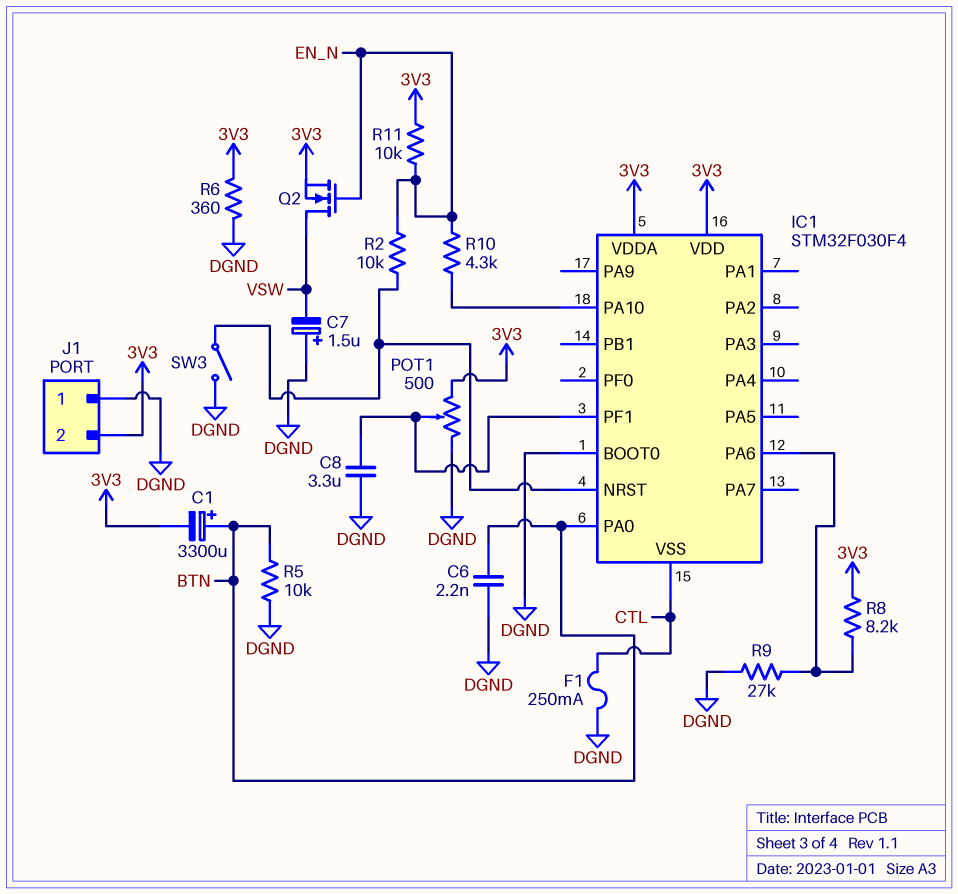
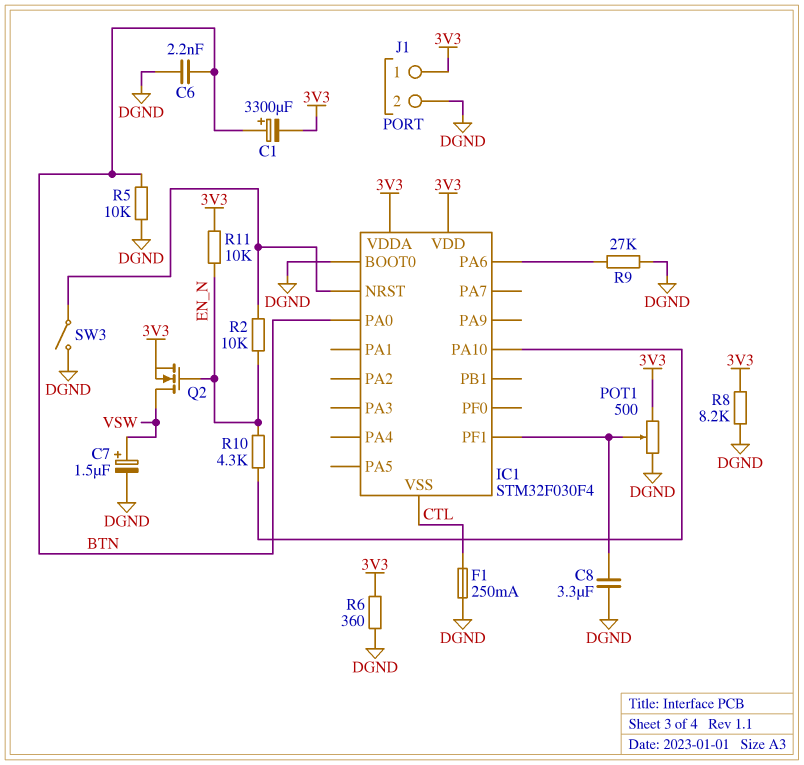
C7: 1.5uF (plus DGND, minus VSW) -> 1.5uF (plus VSW, minus DGND)
J1 pin 1: DGND -> 3V3
J1 pin 2: 3V3 -> DGND
R8: 8.2k (3V3, IC1/PA6) -> 8.2k (3V3, DGND)

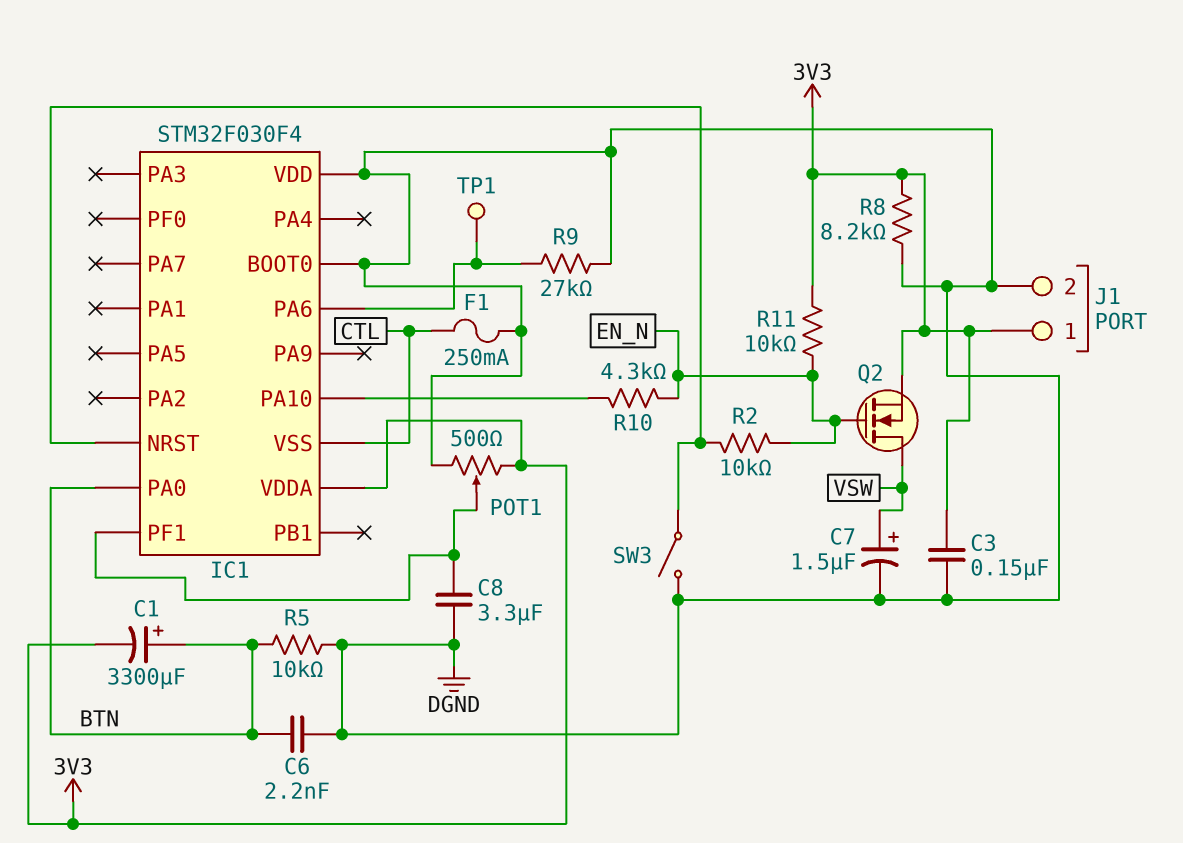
C3: none -> 150nF (3V3, DGND)
IC1 pin VDD: 3V3 -> DGND
R6: 360 (3V3, DGND) -> none
TP1: none -> test point (IC1/PA6)

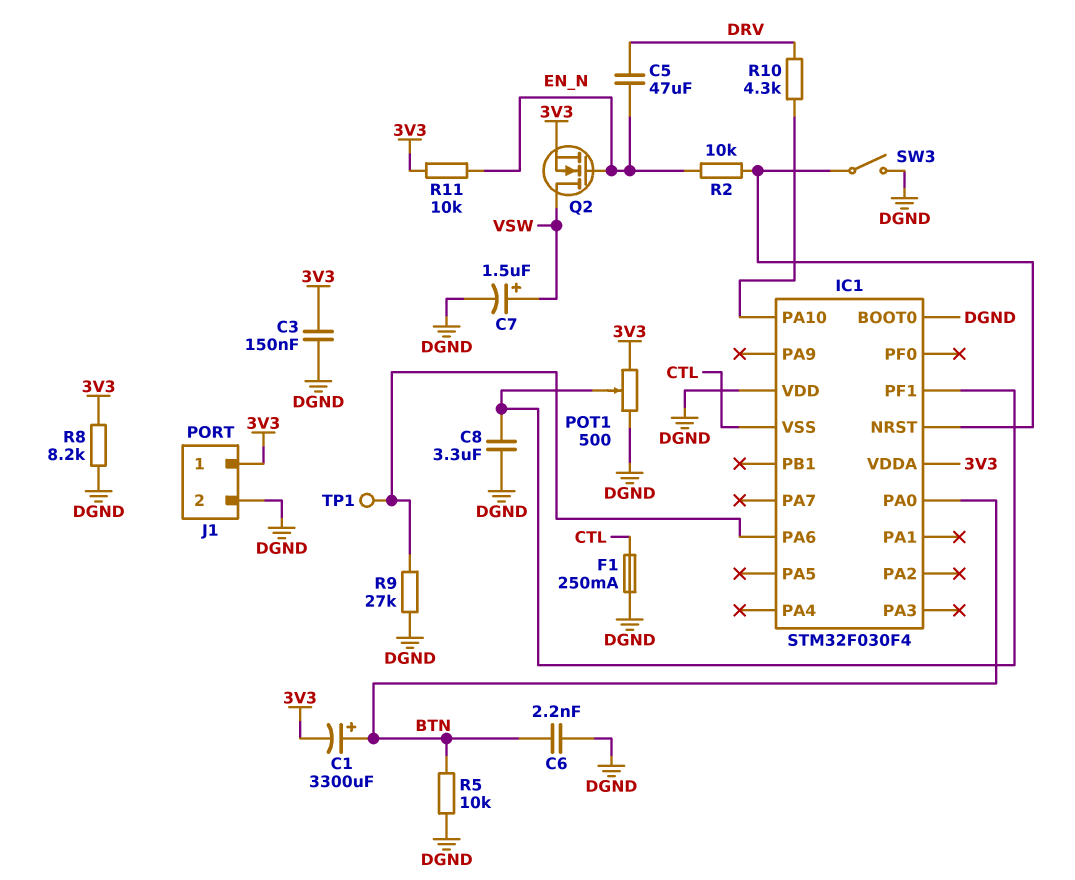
C5: none -> 47uF (DRV, EN_N)
R10: 4.3k (EN_N, IC1/PA10) -> 4.3k (DRV, IC1/PA10)

